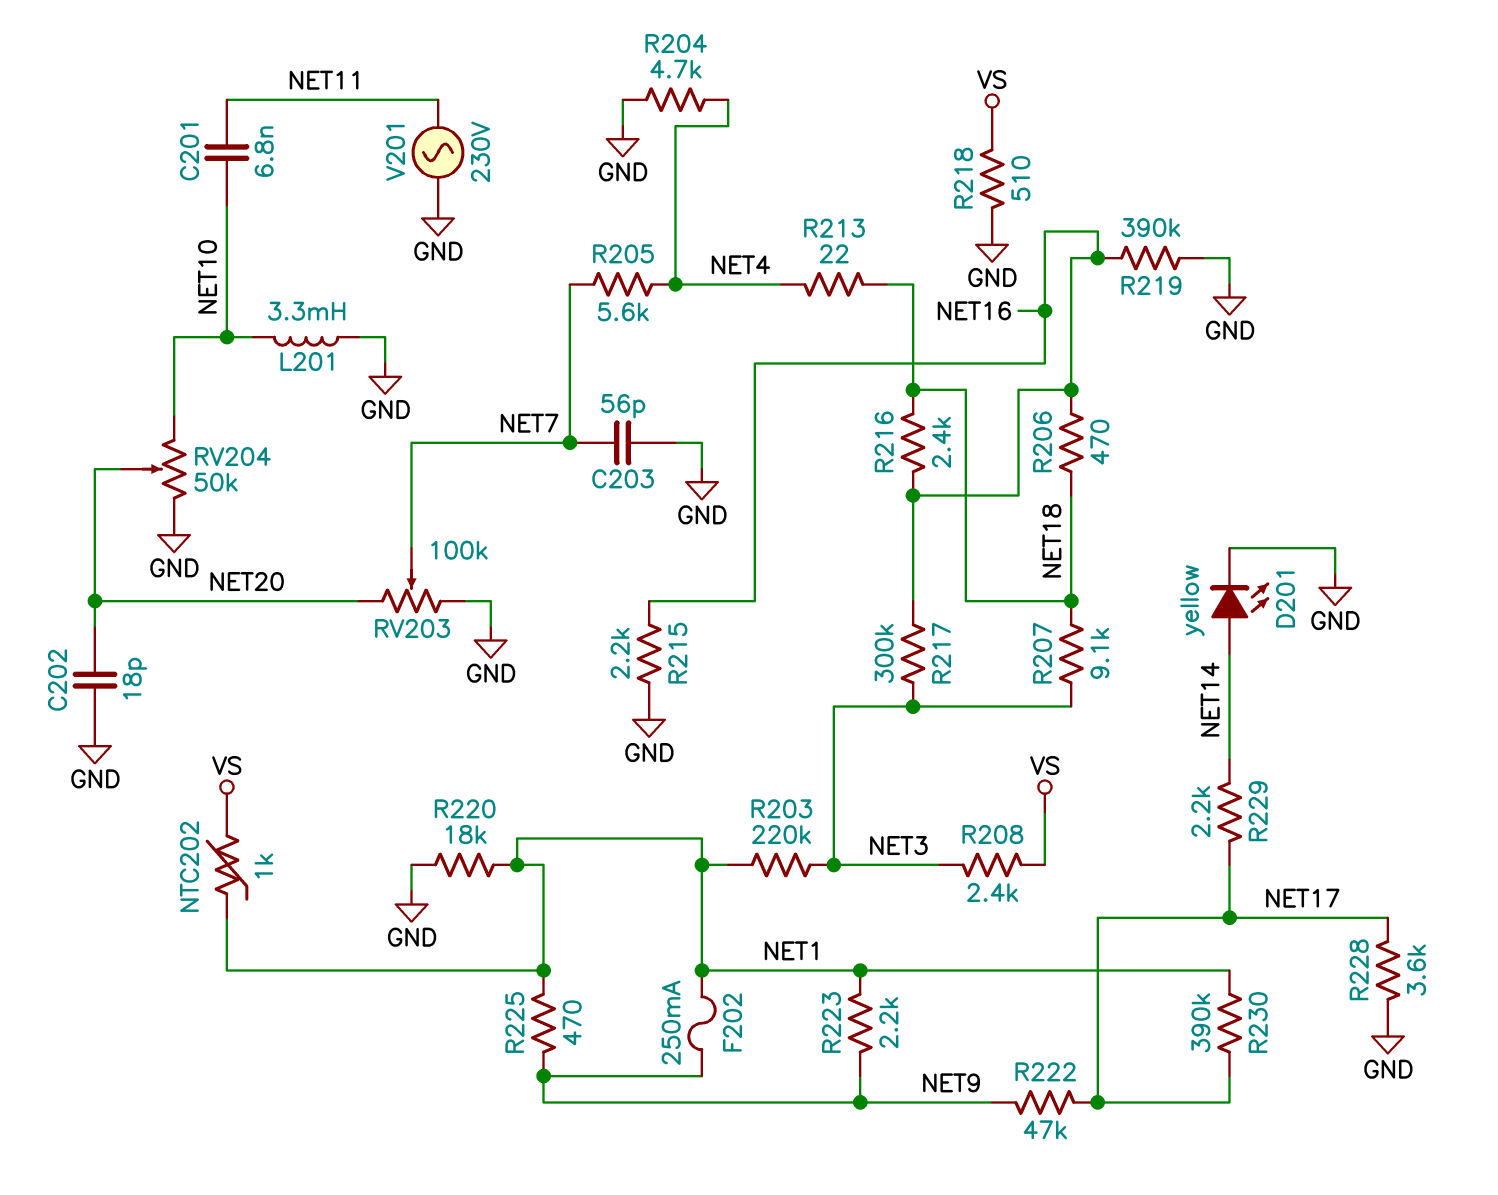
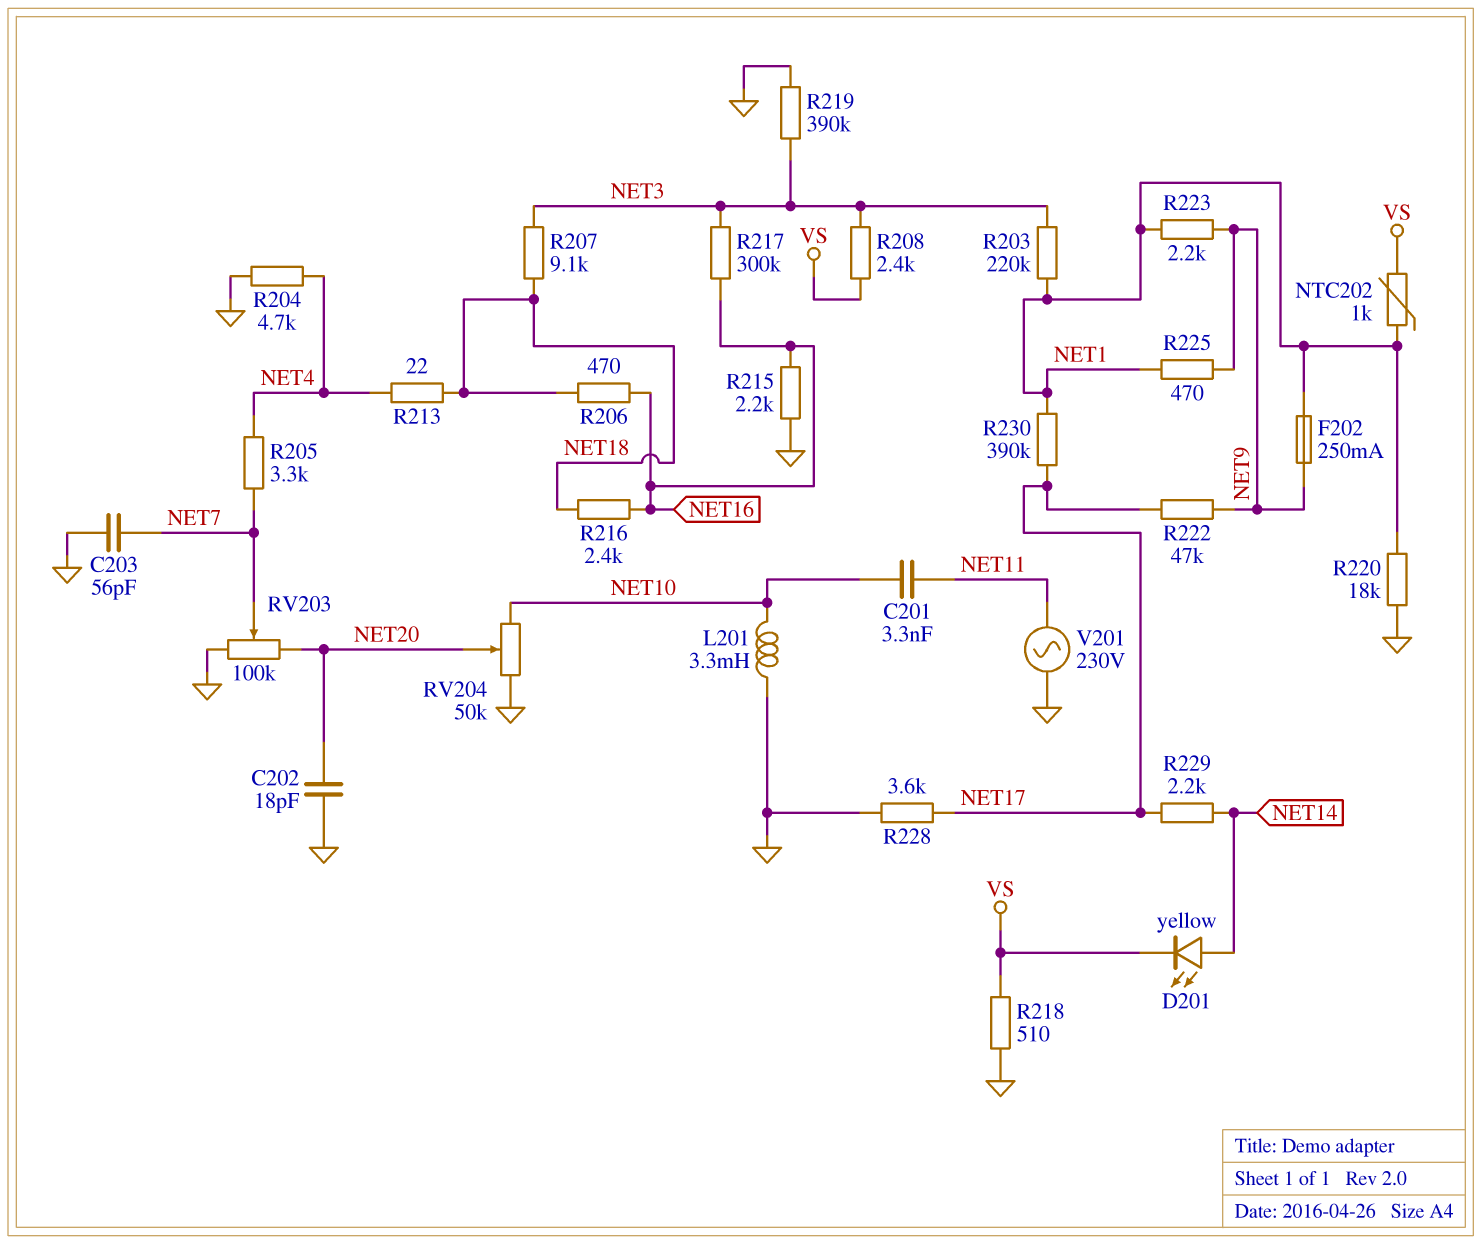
C201: 6.8nF (NET10, NET11) -> 3.3nF (NET10, NET11)
D201: LED yellow (A NET14, K GND) -> LED yellow (A NET14, K VS)
R205: 5.6k (NET4, NET7) -> 3.3k (NET4, NET7)
R219: 390k (GND, NET16) -> 390k (GND, NET3)

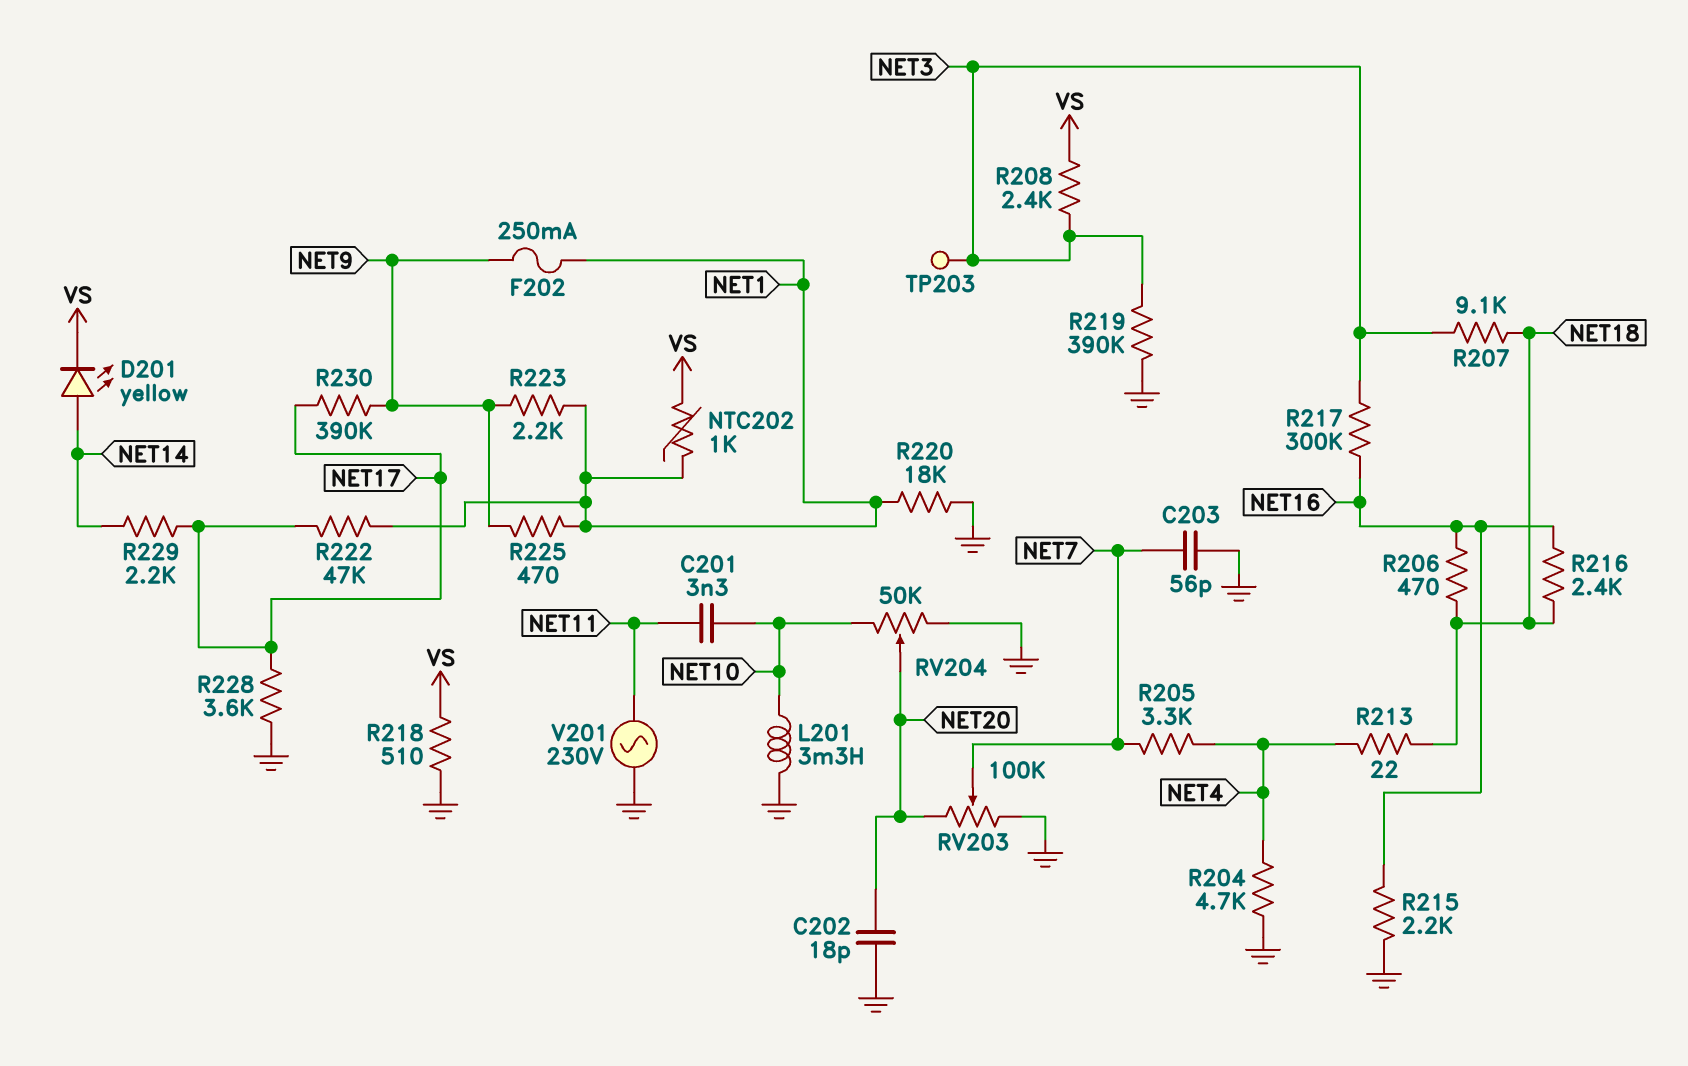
R203: 220k (NET1, NET3) -> none
R222: 47k (NET9, NET17) -> 47k (NET1, NET17)
R230: 390k (NET1, NET17) -> 390k (NET9, NET17)
TP203: none -> test point (NET3)

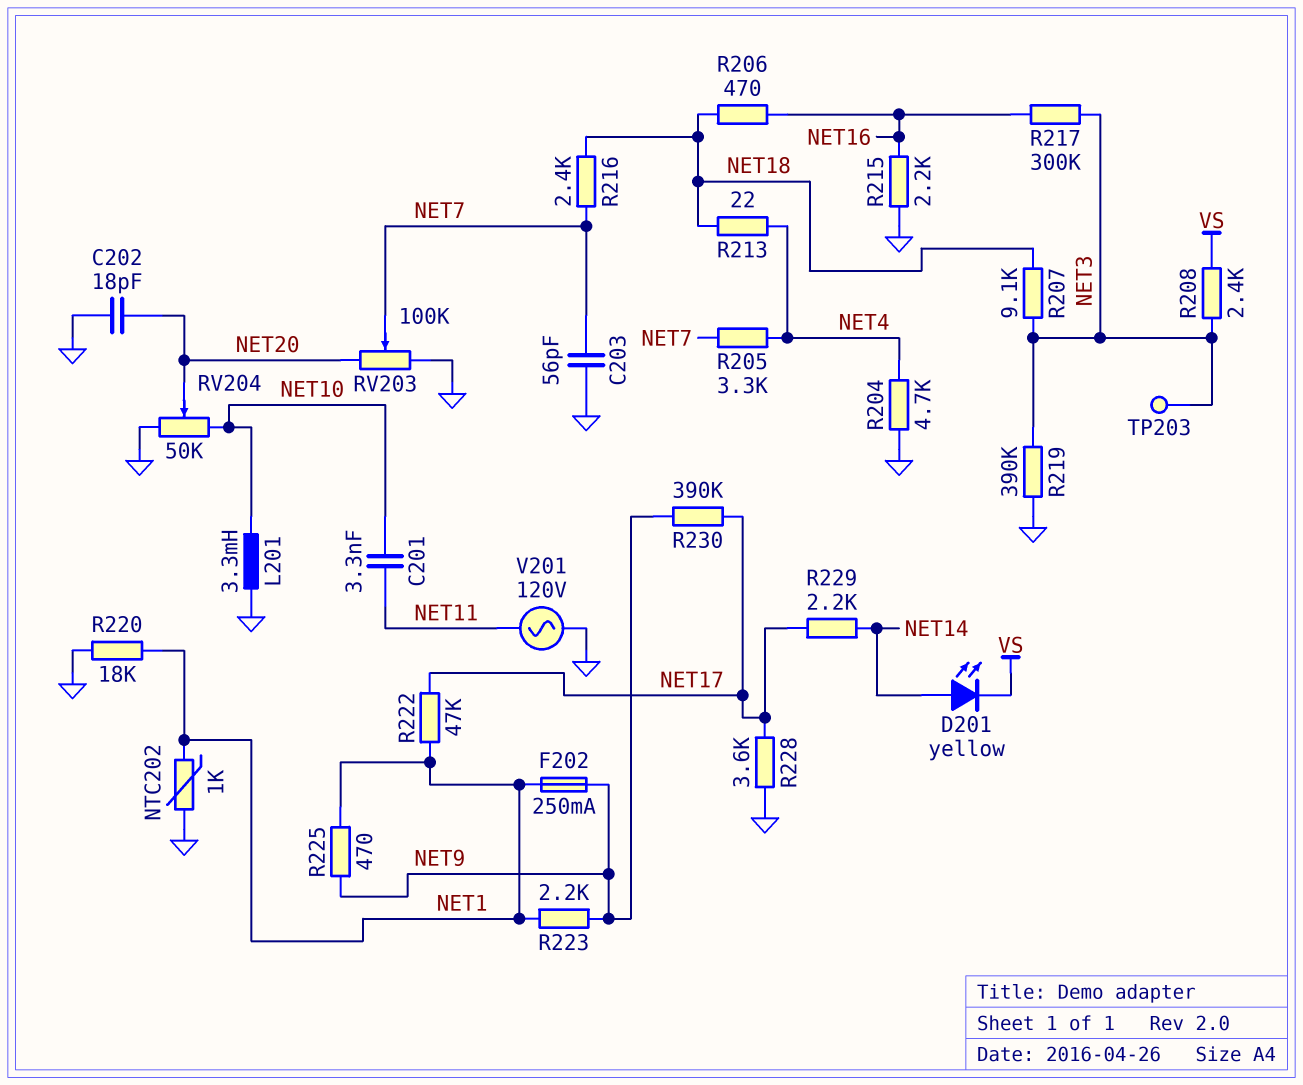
NTC202: 1k (NET1, VS) -> 1k (GND, NET1)
R216: 2.4k (NET16, NET18) -> 2.4k (NET7, NET18)
R218: 510 (GND, VS) -> none
V201: AC 230V (GND, NET11) -> AC 120V (GND, NET11)

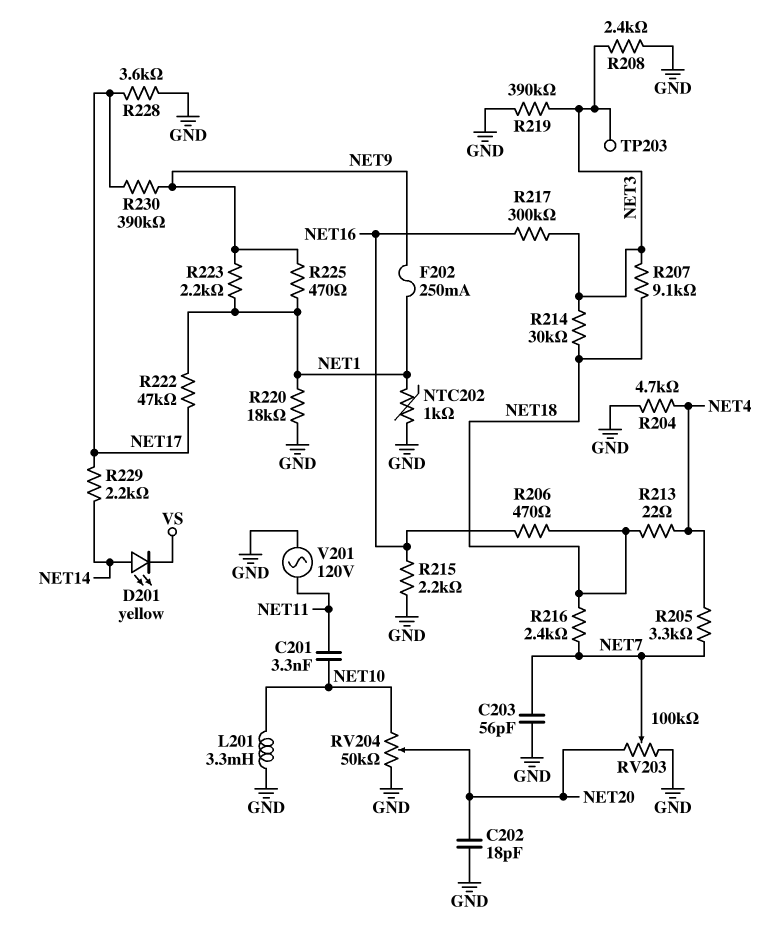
R208: 2.4k (NET3, VS) -> 2.4k (GND, NET3)
R214: none -> 30k (NET3, NET18)

